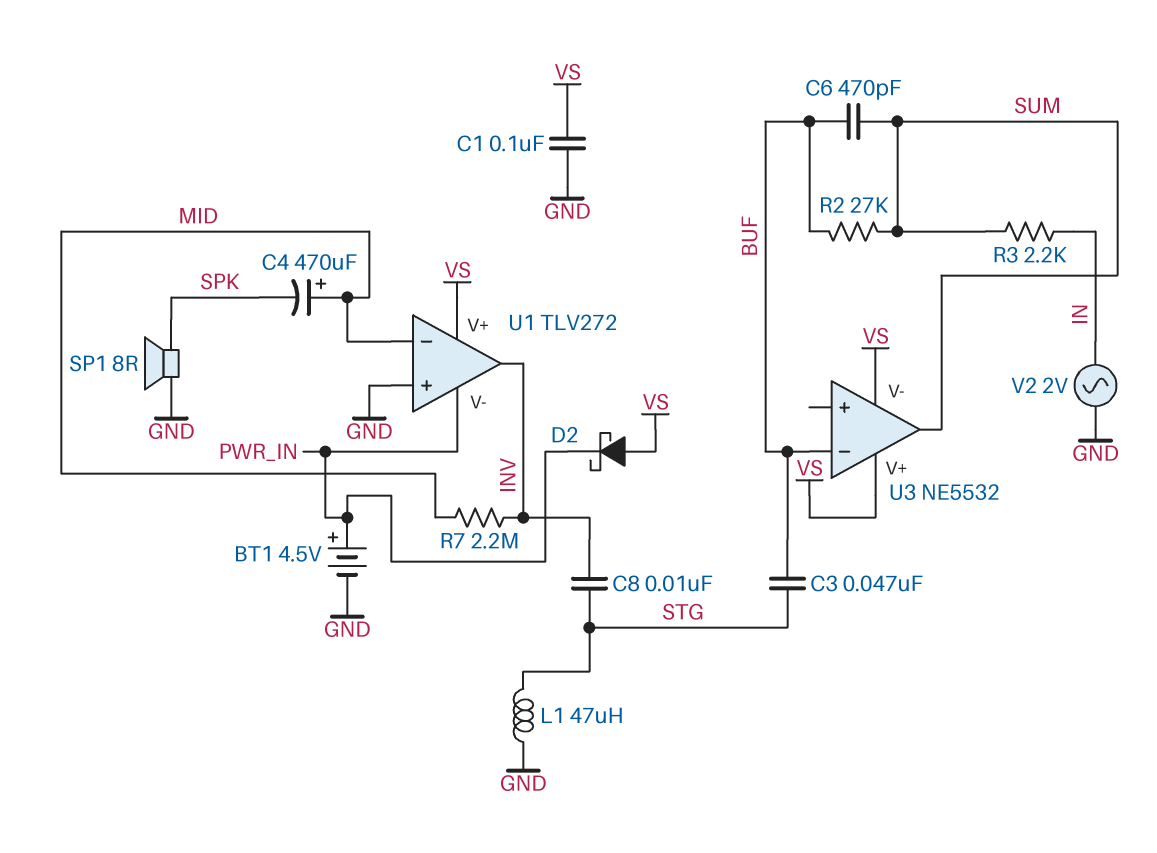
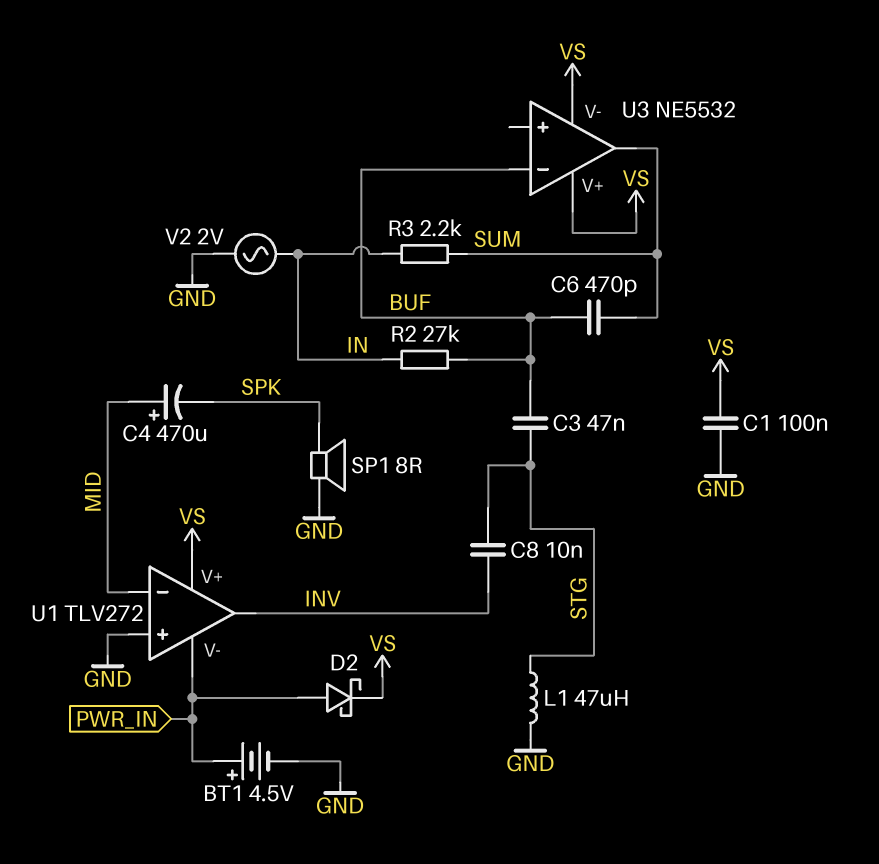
D2: schottky (A VS, K PWR_IN) -> schottky (A PWR_IN, K VS)
R2: 27k (BUF, SUM) -> 27k (BUF, IN)
R7: 2.2M (INV, MID) -> none

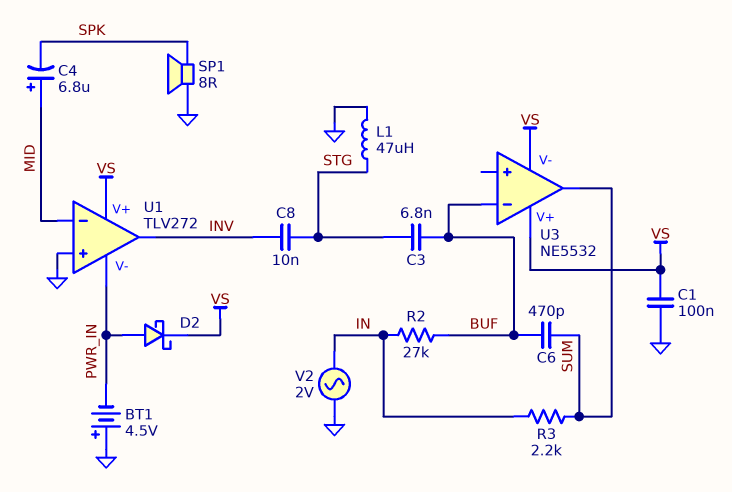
BT1: 4.5V (plus PWR_IN, minus GND) -> 4.5V (plus GND, minus PWR_IN)
C3: 47nF (BUF, STG) -> 6.8nF (BUF, STG)
C4: 470uF (plus MID, minus SPK) -> 6.8uF (plus MID, minus SPK)

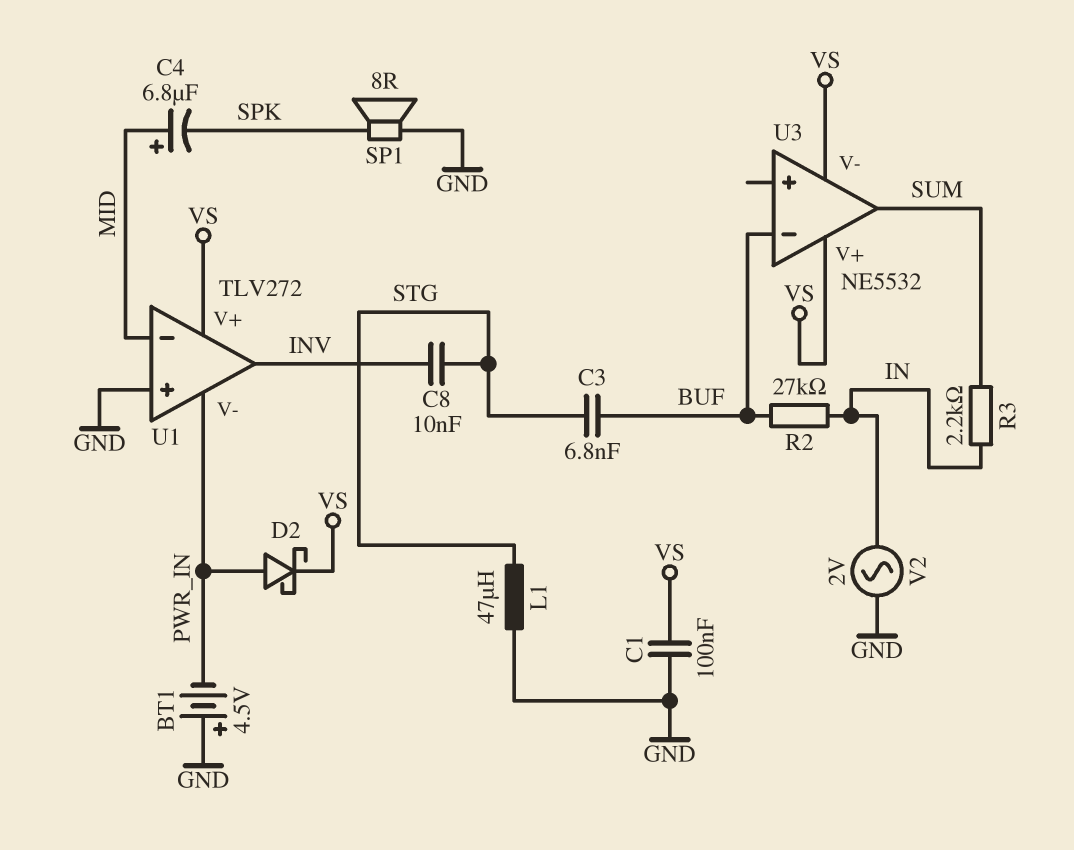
C6: 470pF (BUF, SUM) -> none

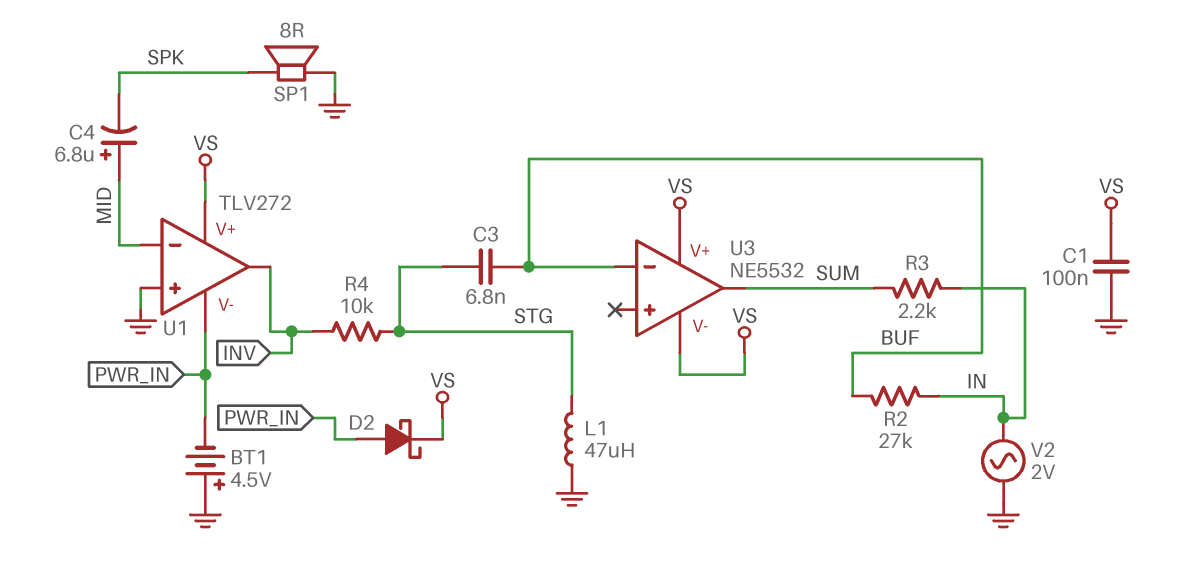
C8: 10nF (INV, STG) -> none
R4: none -> 10k (INV, STG)

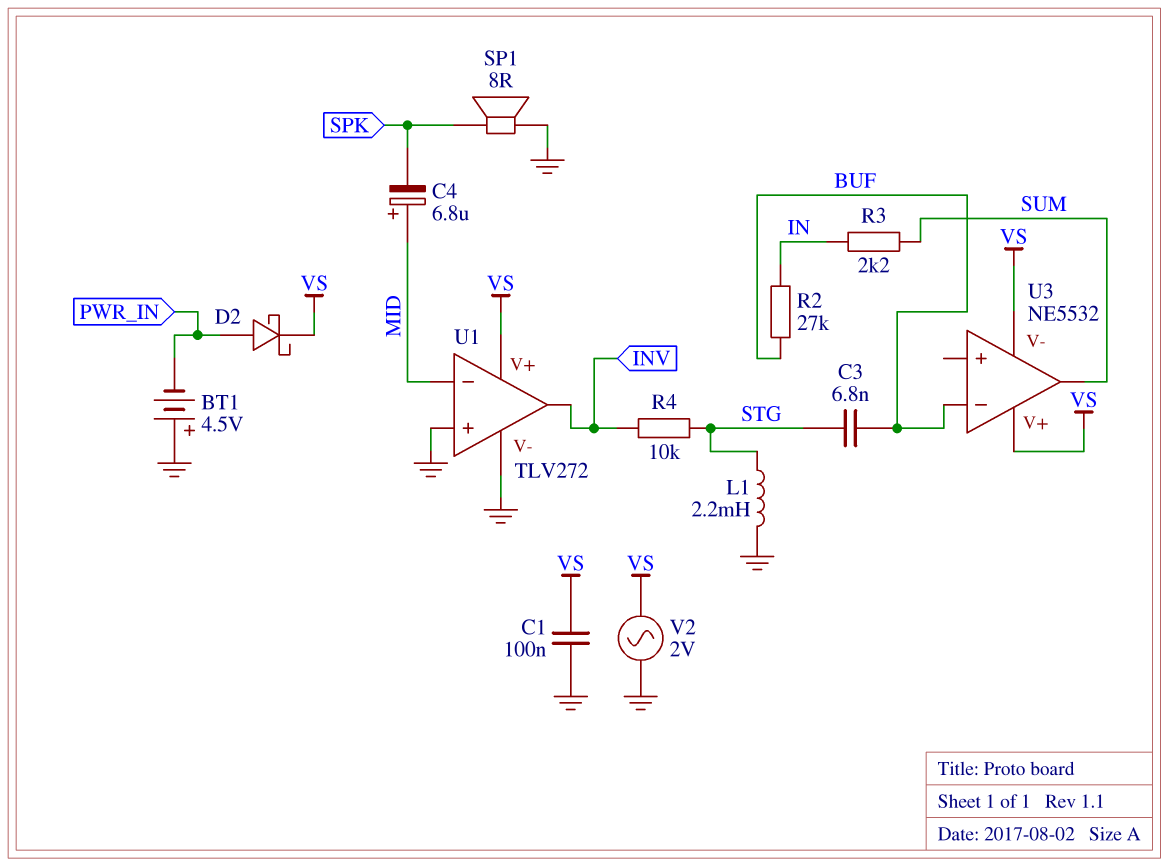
L1: 47uH (GND, STG) -> 2.2mH (GND, STG)
U1 pin V-: PWR_IN -> GND
V2: AC 2V (GND, IN) -> AC 2V (GND, VS)

